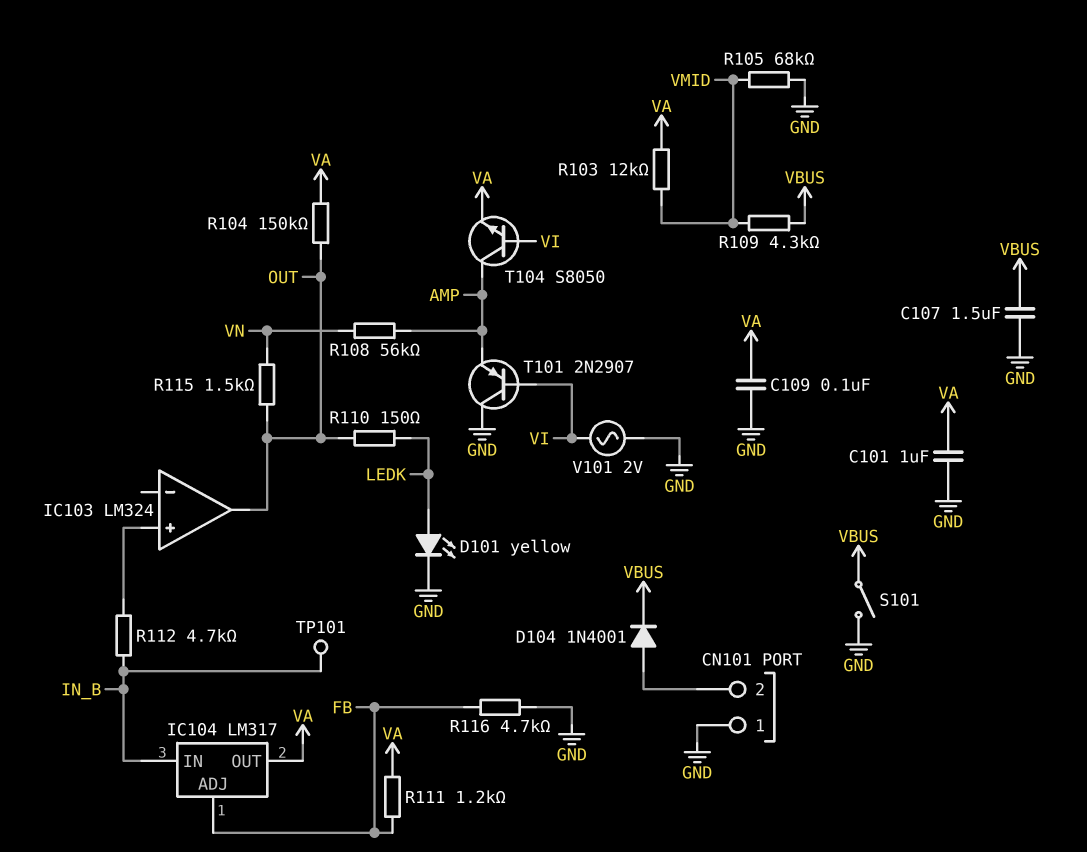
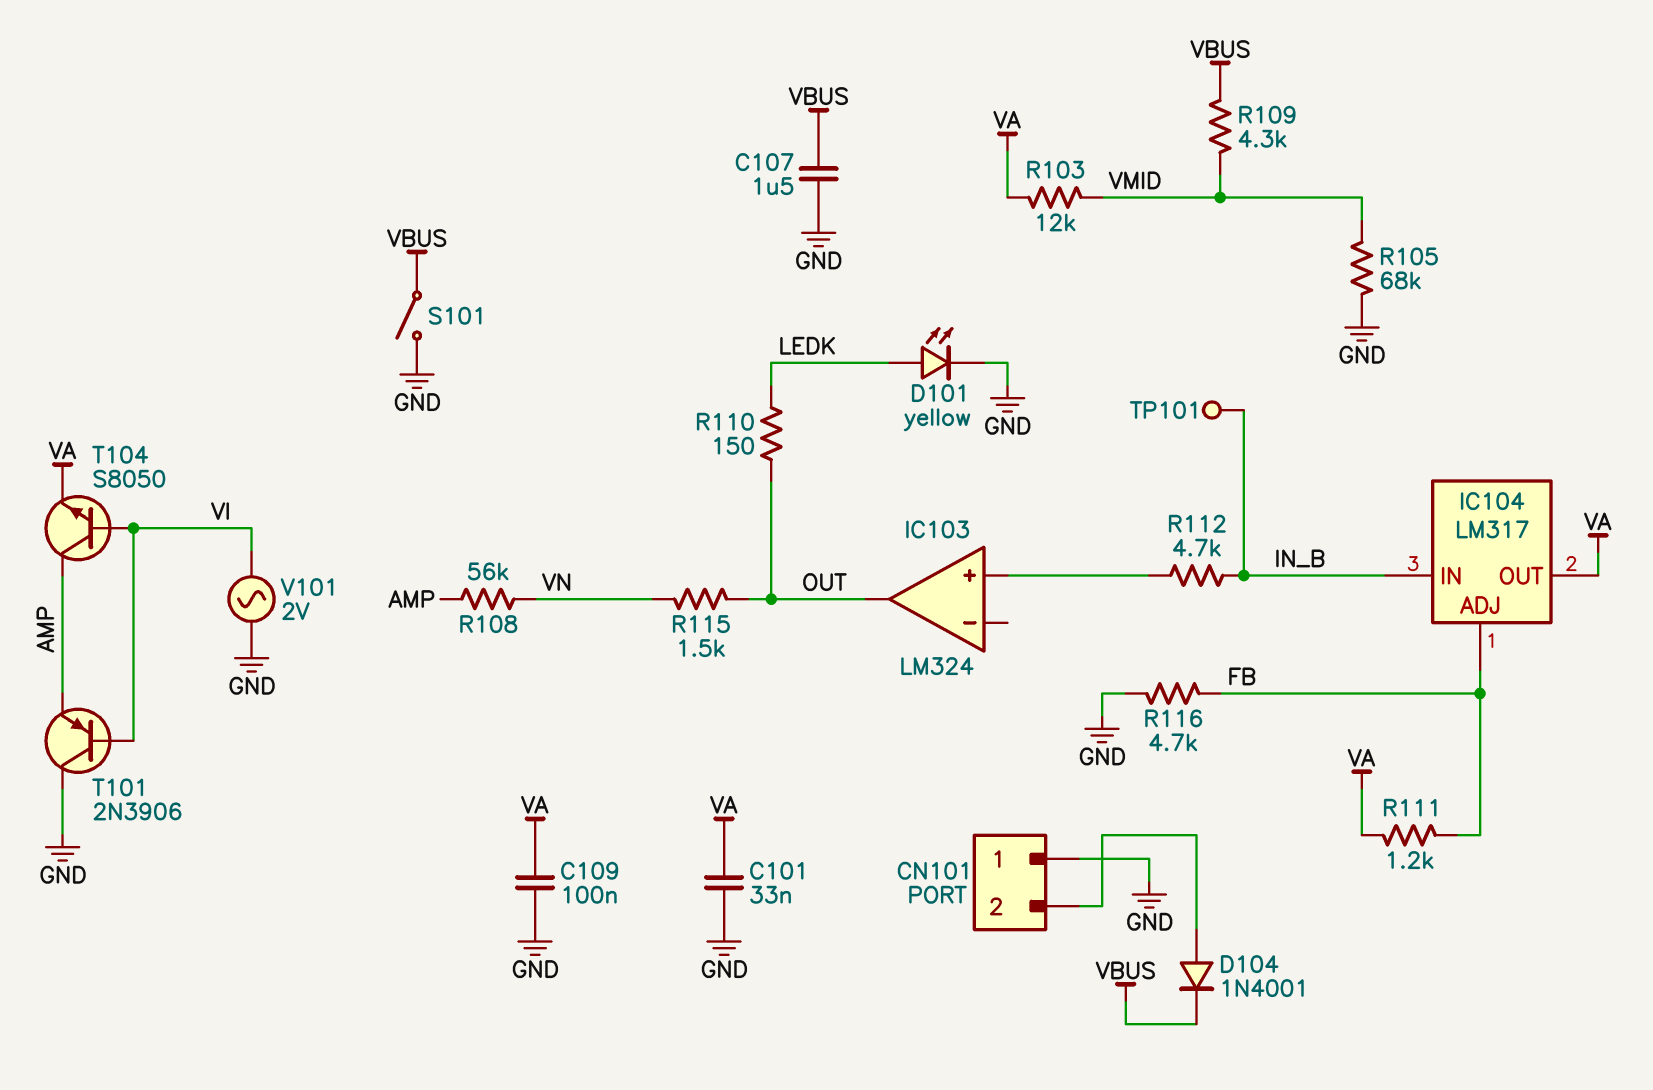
C101: 1uF (GND, VA) -> 33nF (GND, VA)
R104: 150k (OUT, VA) -> none
T101: PNP 2N2907 (B VI, C GND, E AMP) -> PNP 2N3906 (B VI, C GND, E AMP)

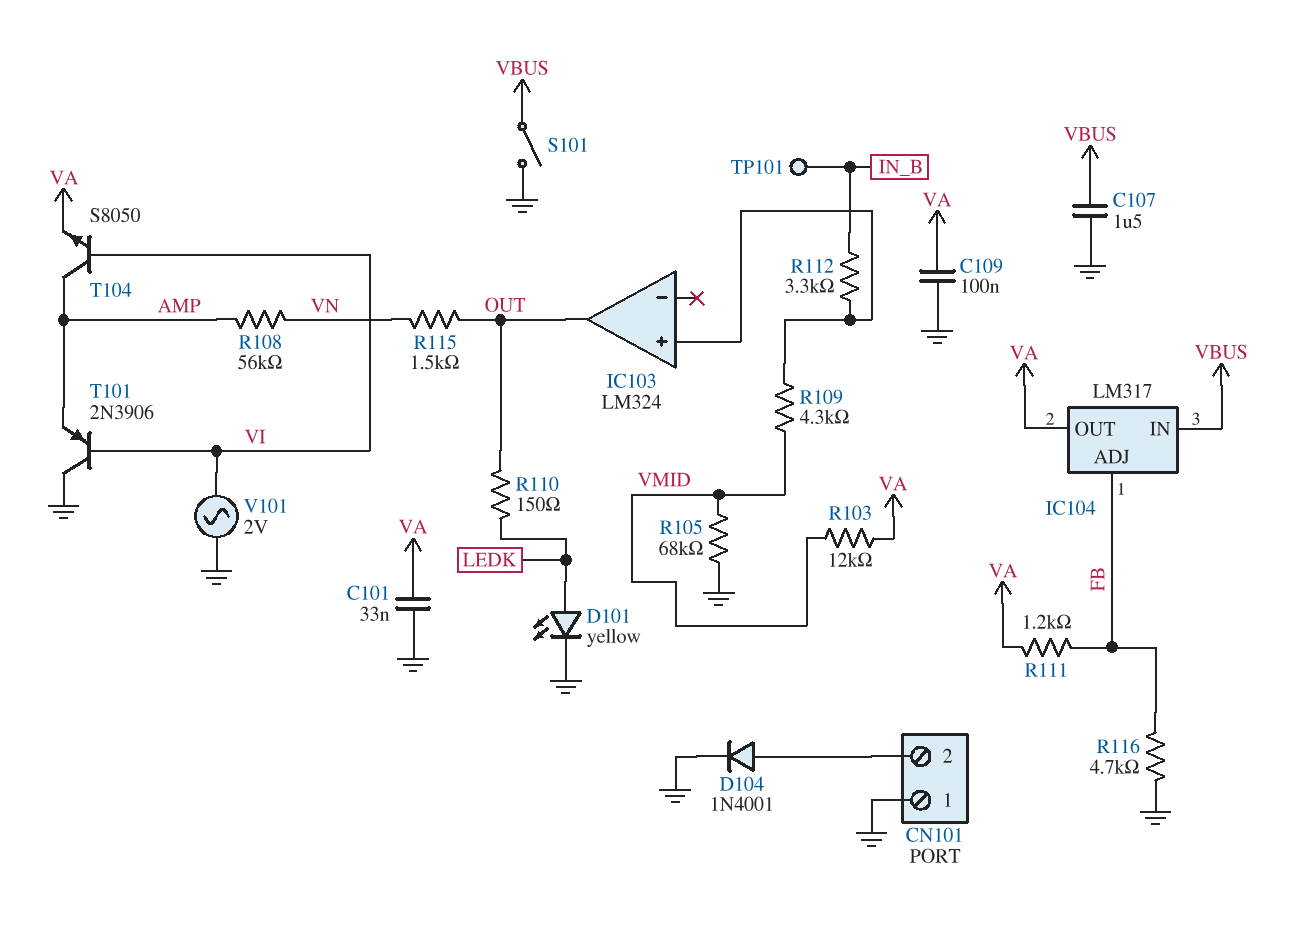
D104: diode 1N4001 (A CN101/2, K VBUS) -> diode 1N4001 (A CN101/2, K GND)
IC104 pin IN: IN_B -> VBUS
R109: 4.3k (VBUS, VMID) -> 4.3k (IC103/in+, VMID)
R112: 4.7k (IC103/in+, IN_B) -> 3.3k (IC103/in+, IN_B)

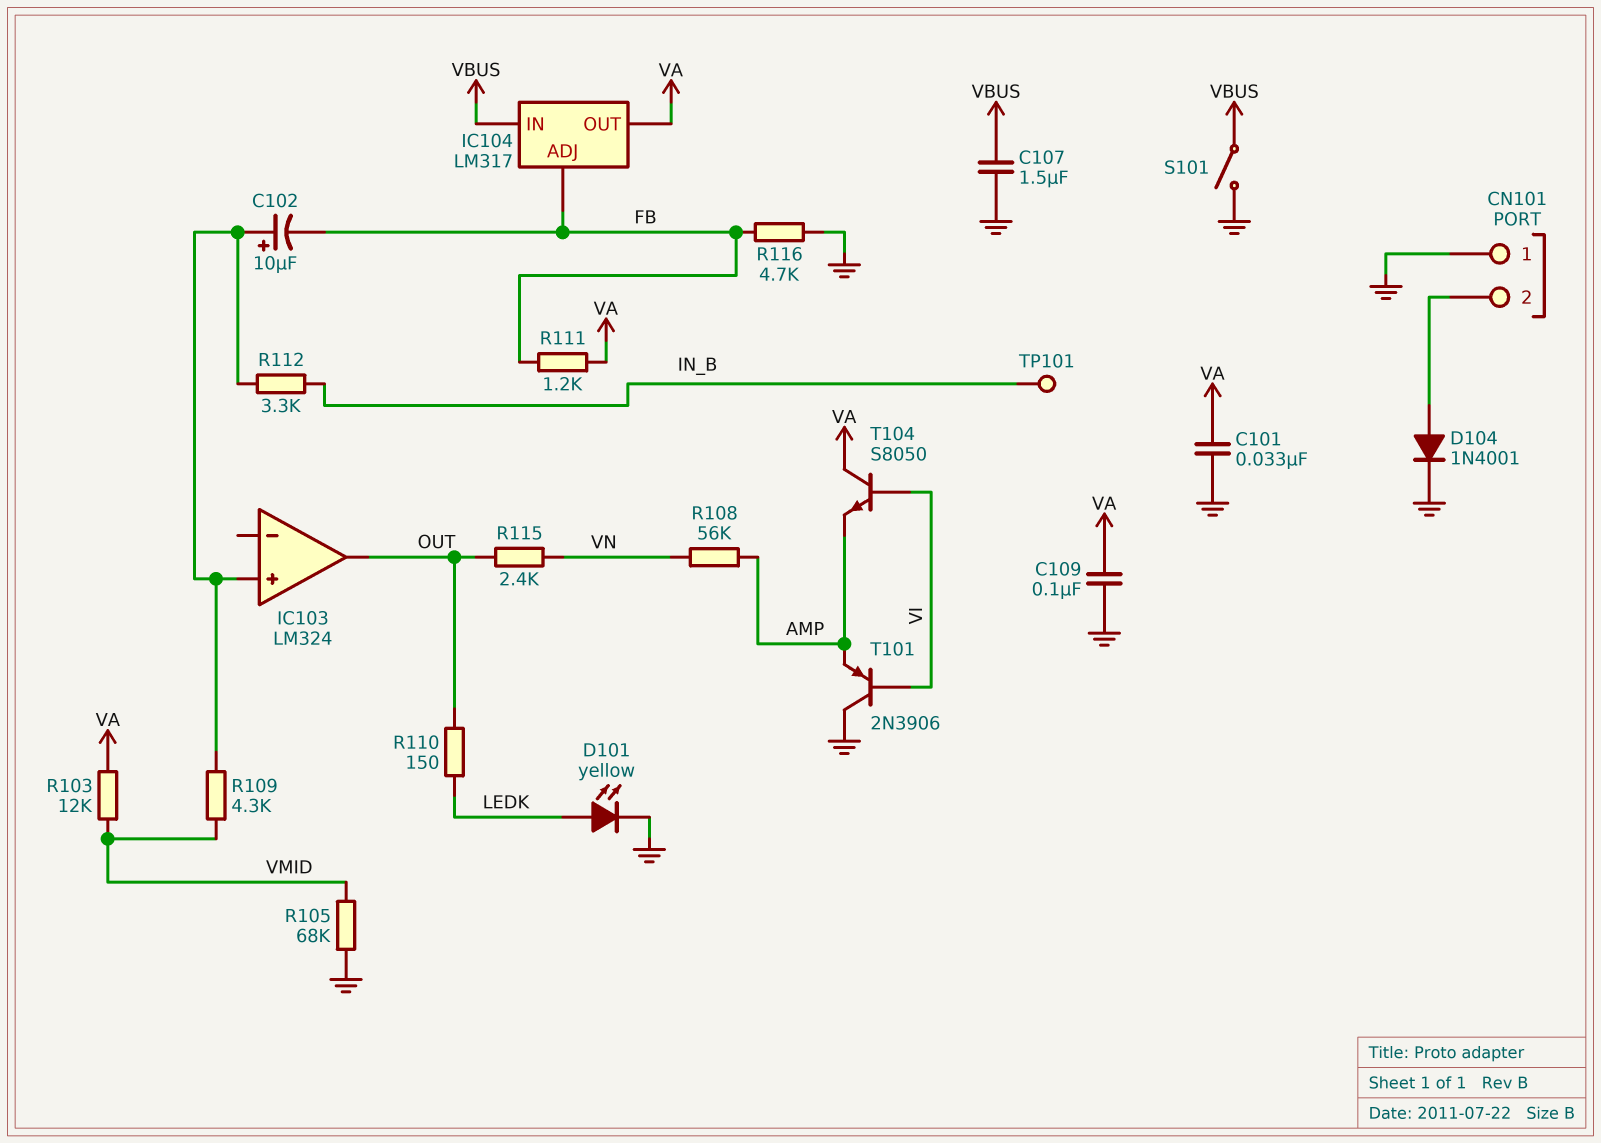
C102: none -> 10uF (plus IC103/in+, minus FB)
R115: 1.5k (OUT, VN) -> 2.4k (OUT, VN)
T104: NPN S8050 (B VI, C AMP, E VA) -> NPN S8050 (B VI, C VA, E AMP)
V101: AC 2V (GND, VI) -> none

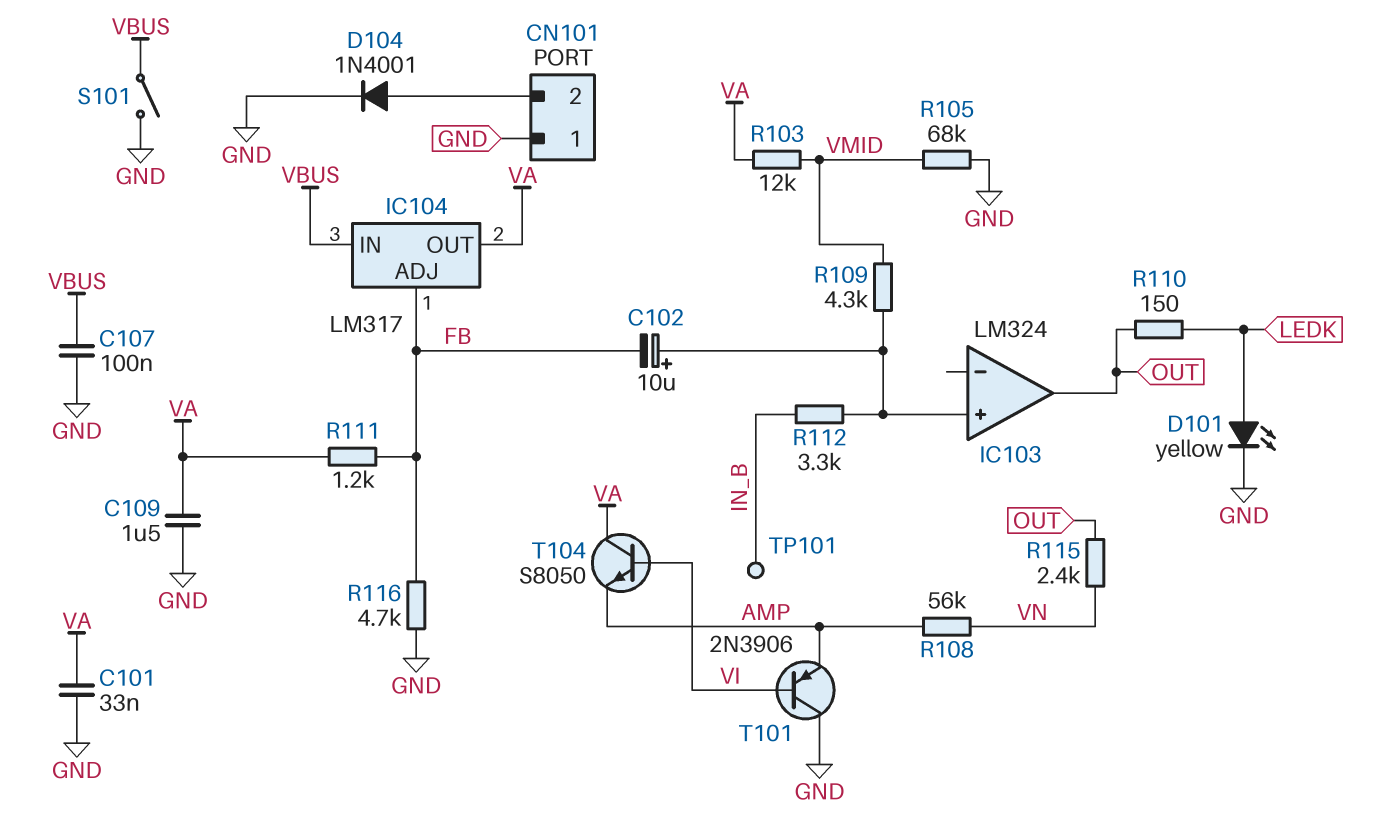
C107: 1.5uF (GND, VBUS) -> 100nF (GND, VBUS)
C109: 100nF (GND, VA) -> 1.5uF (GND, VA)

